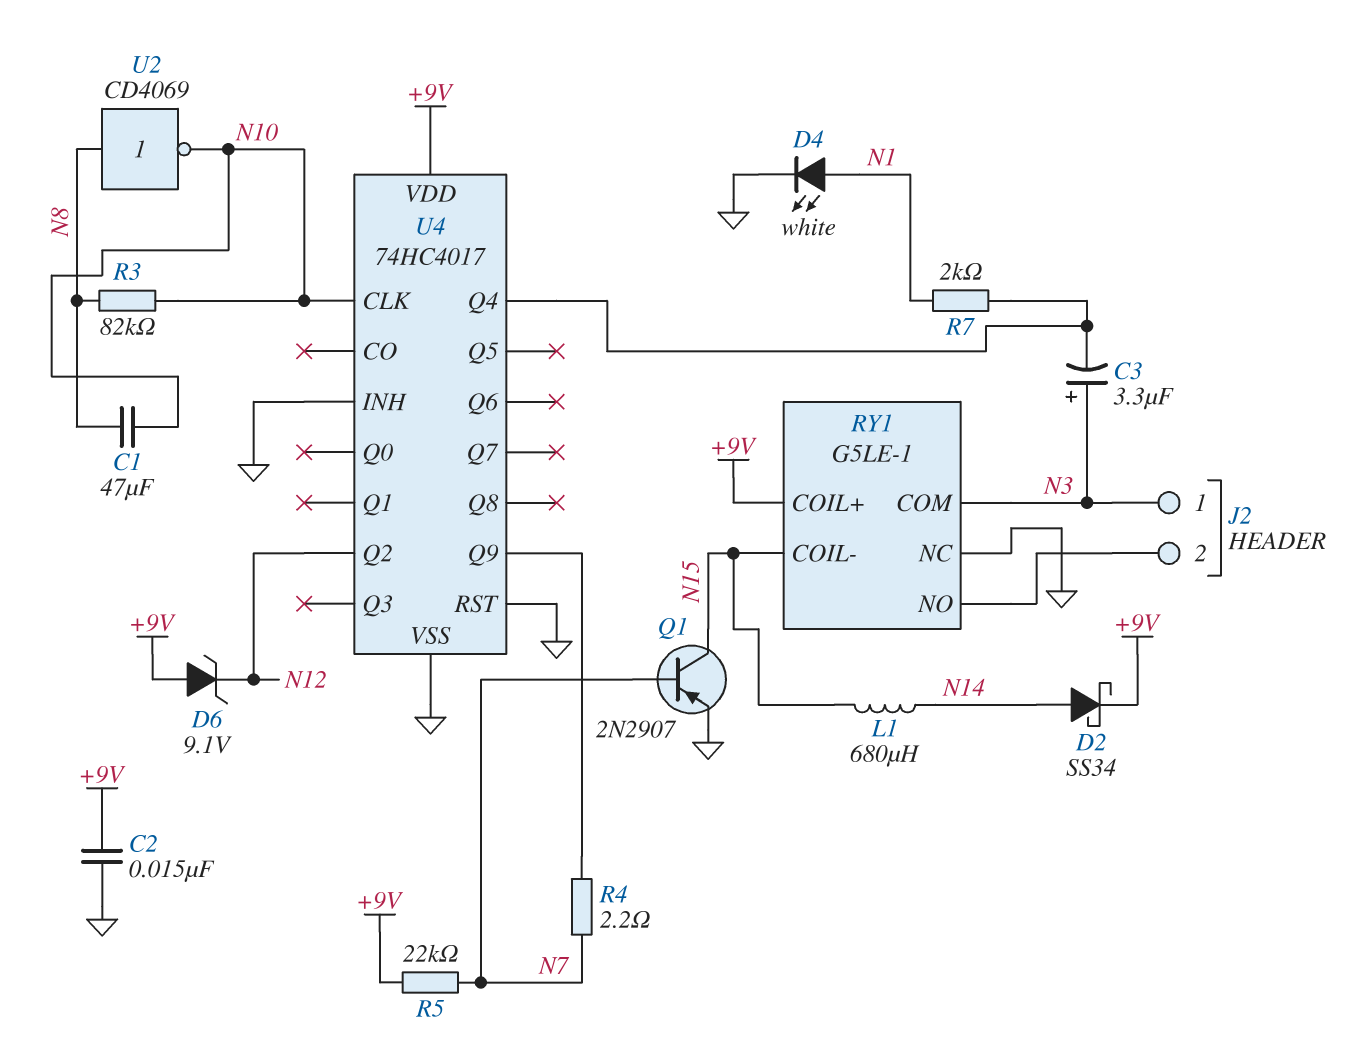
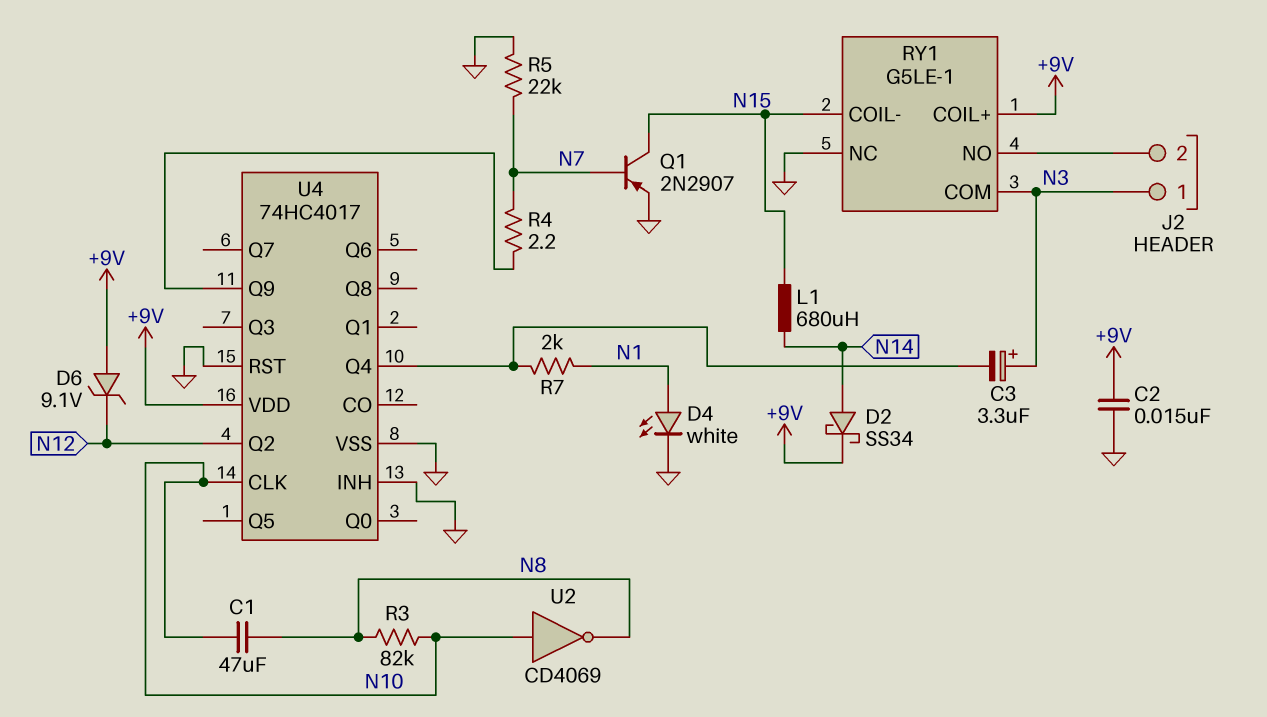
R5: 22k (+9V, N7) -> 22k (GND, N7)
U2: NOT CD4069 (in N8, out N10) -> NOT CD4069 (in N10, out N8)

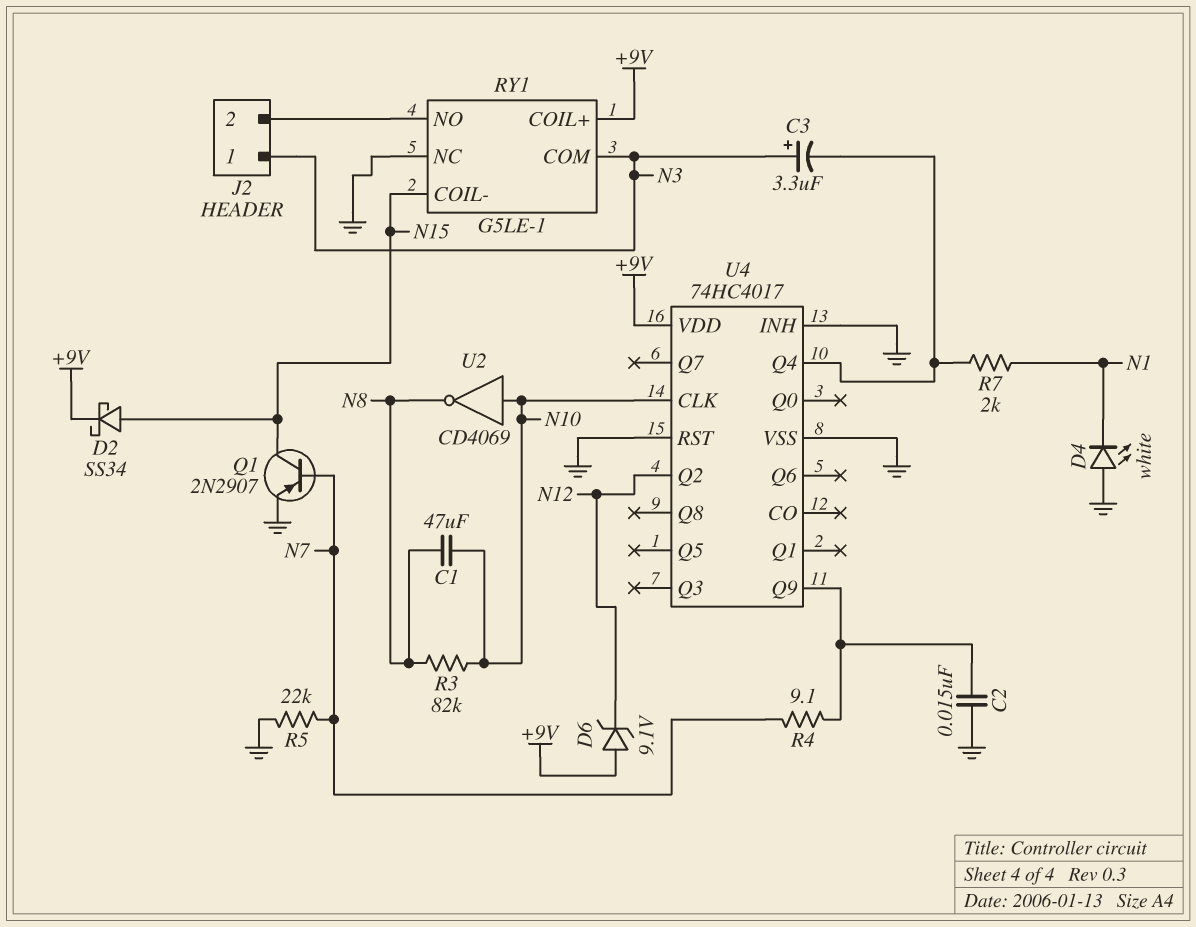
C2: 15nF (+9V, GND) -> 15nF (GND, U4/Q9)
D2: schottky SS34 (A N14, K +9V) -> schottky SS34 (A N15, K +9V)
D4: LED white (A N1, K GND) -> LED white (A GND, K N1)
L1: 680uH (N14, N15) -> none
R4: 2.2 (N7, U4/Q9) -> 9.1 (N7, U4/Q9)

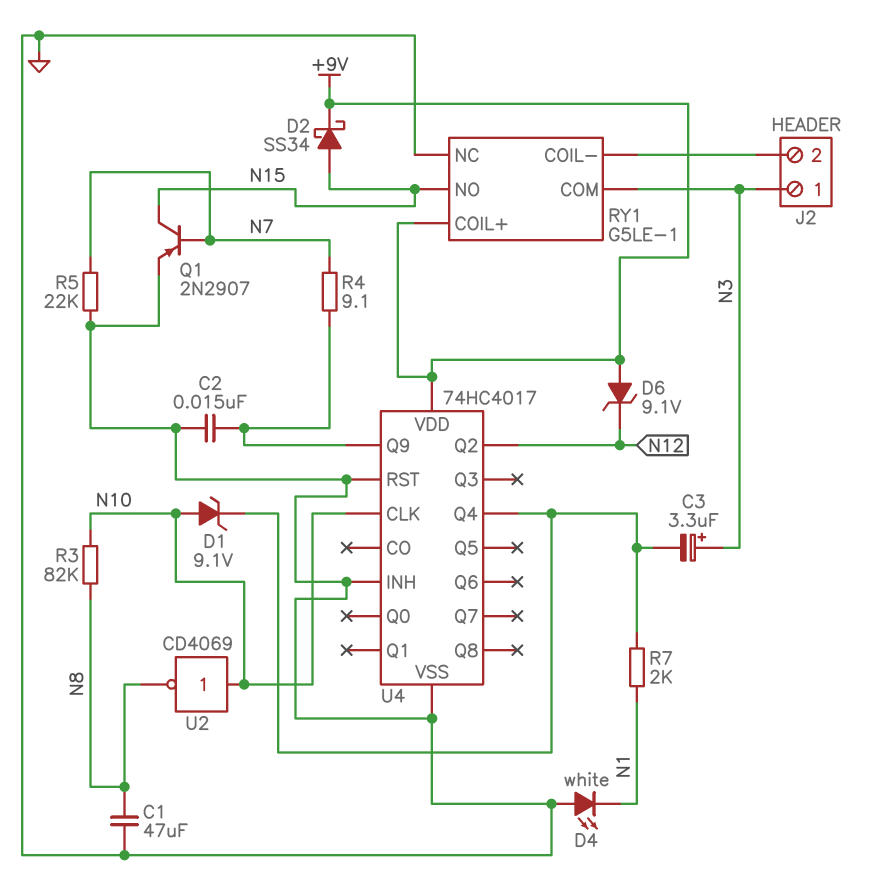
C1: 47uF (N8, N10) -> 47uF (GND, N8)
D1: none -> zener 9.1V (A N10, K U4/Q4)
RY1 pin COIL-: N15 -> J2/2
RY1 pin NO: J2/2 -> N15

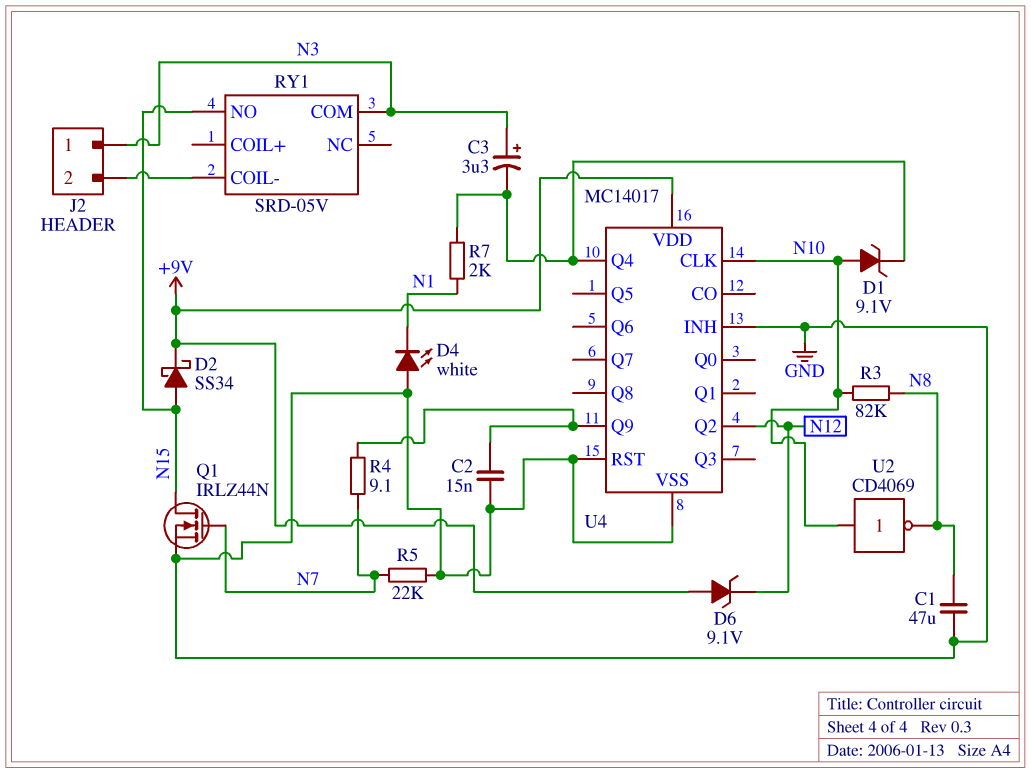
Q1: PNP 2N2907 (B N7, C N15, E GND) -> NMOS IRLZ44N (G N7, D N15, S GND)
RY1: G5LE-1 -> SRD-05V
RY1 pin COIL+: +9V -> none
RY1 pin NC: GND -> none
U4: 74HC4017 -> MC14017

